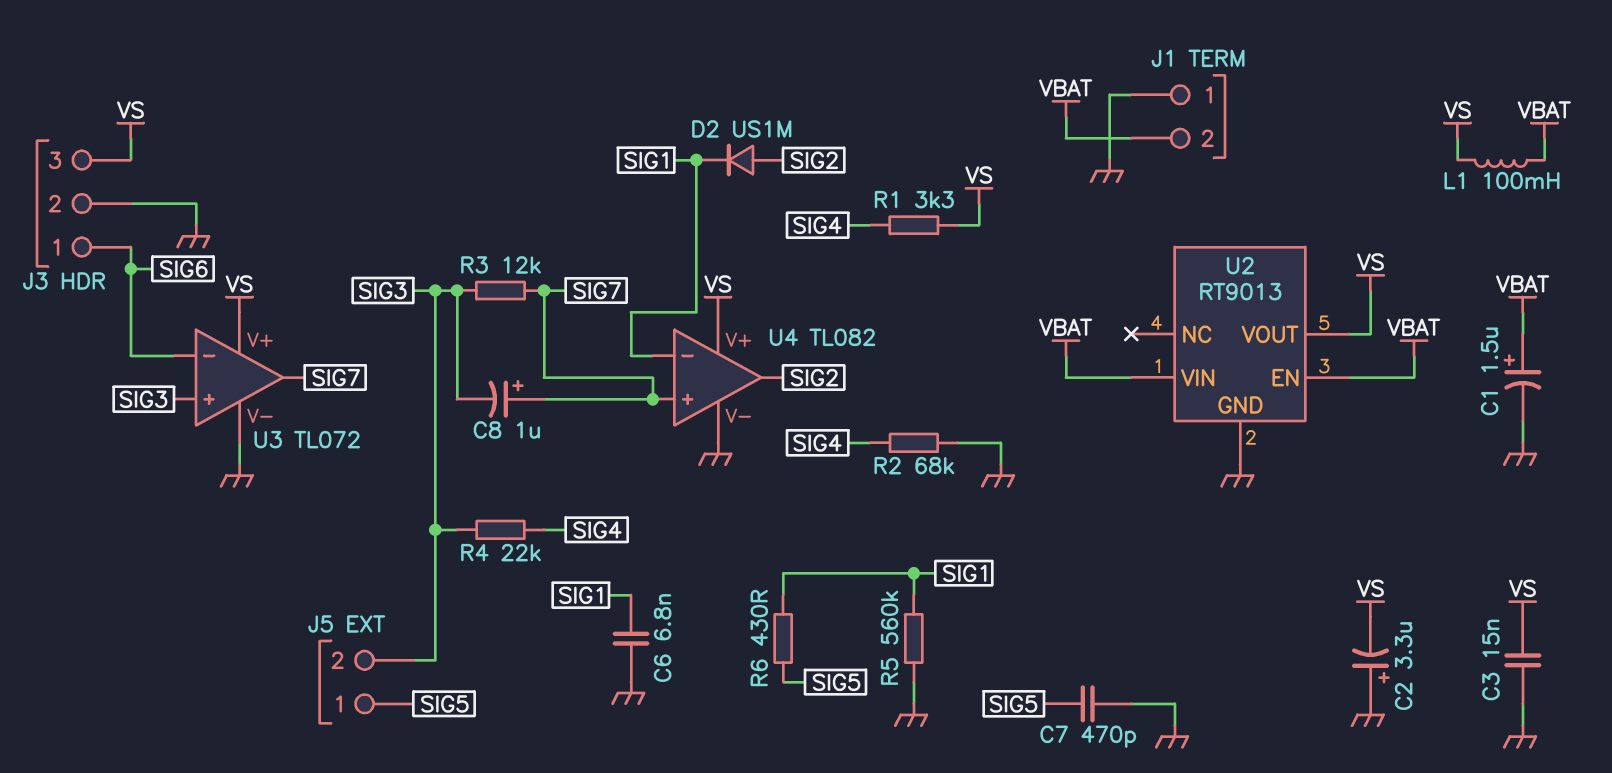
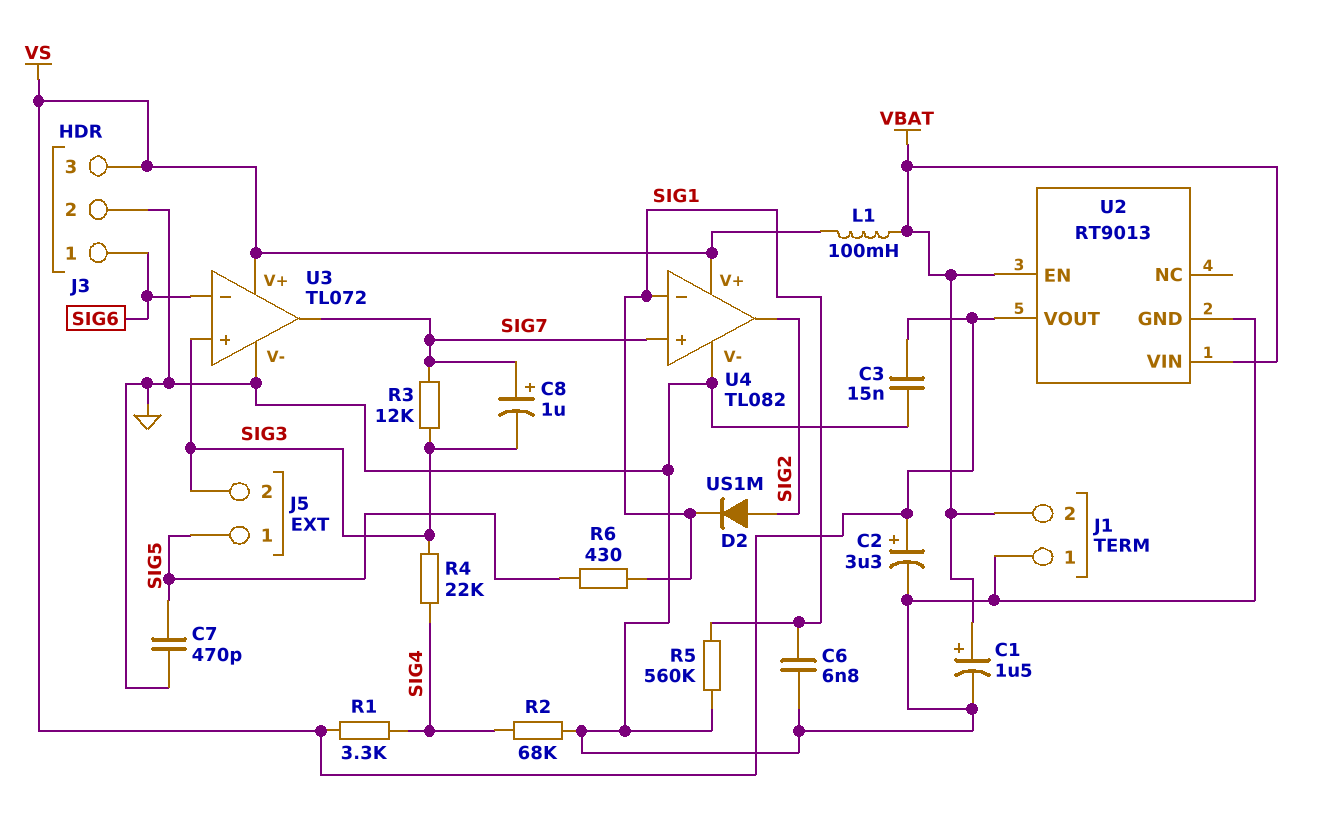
C2: 3.3uF (plus GND, minus VS) -> 3.3uF (plus VS, minus GND)

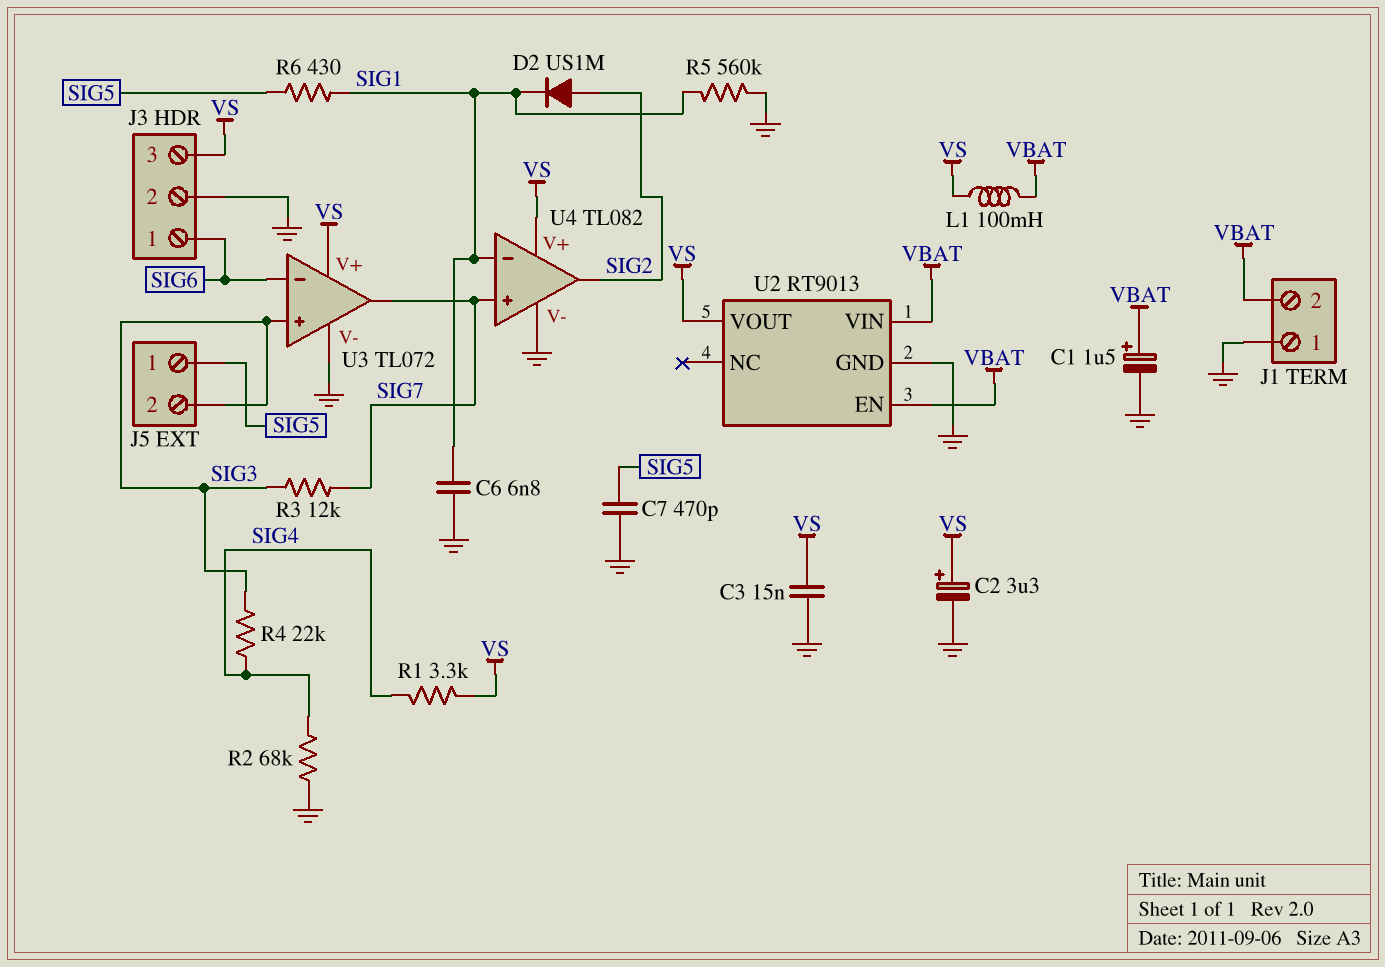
C8: 1uF (plus SIG7, minus SIG3) -> none

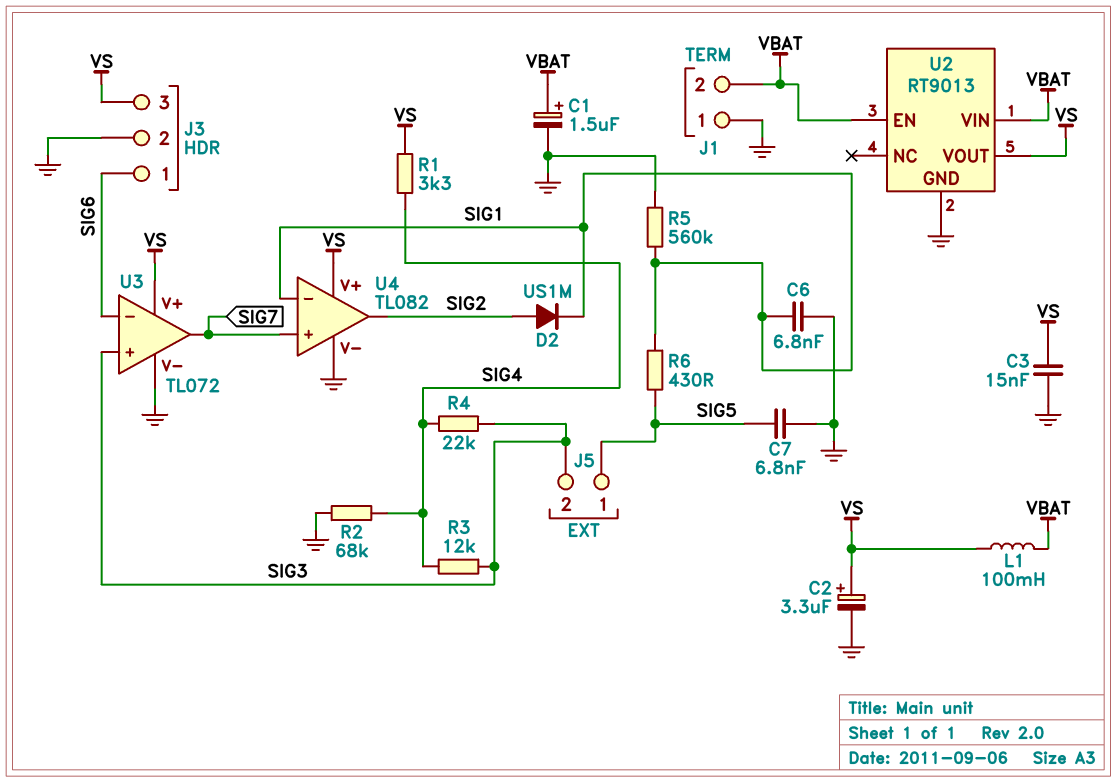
C7: 470pF (GND, SIG5) -> 6.8nF (GND, SIG5)
R3: 12k (SIG3, SIG7) -> 12k (SIG3, SIG4)

